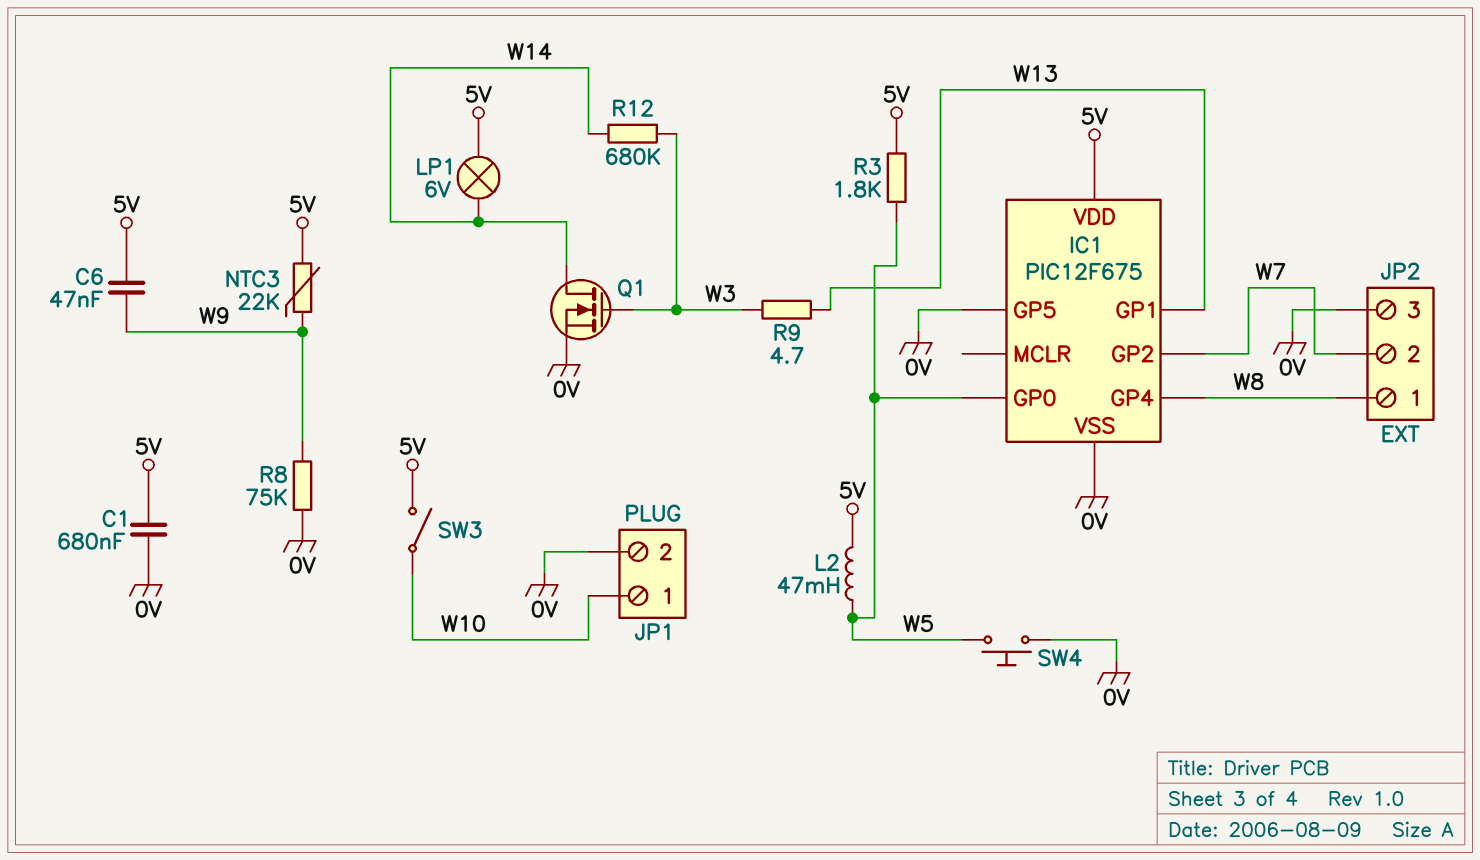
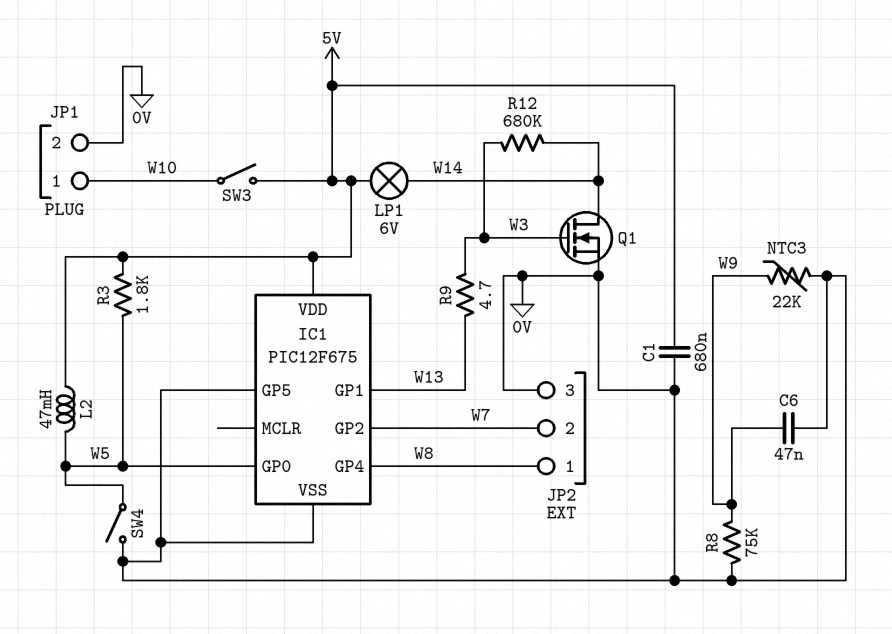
C6: 47nF (5V, W9) -> 47nF (0V, W9)
NTC3: 22k (5V, W9) -> 22k (0V, W9)
SW4: button (0V, W5) -> switch (0V, W5)

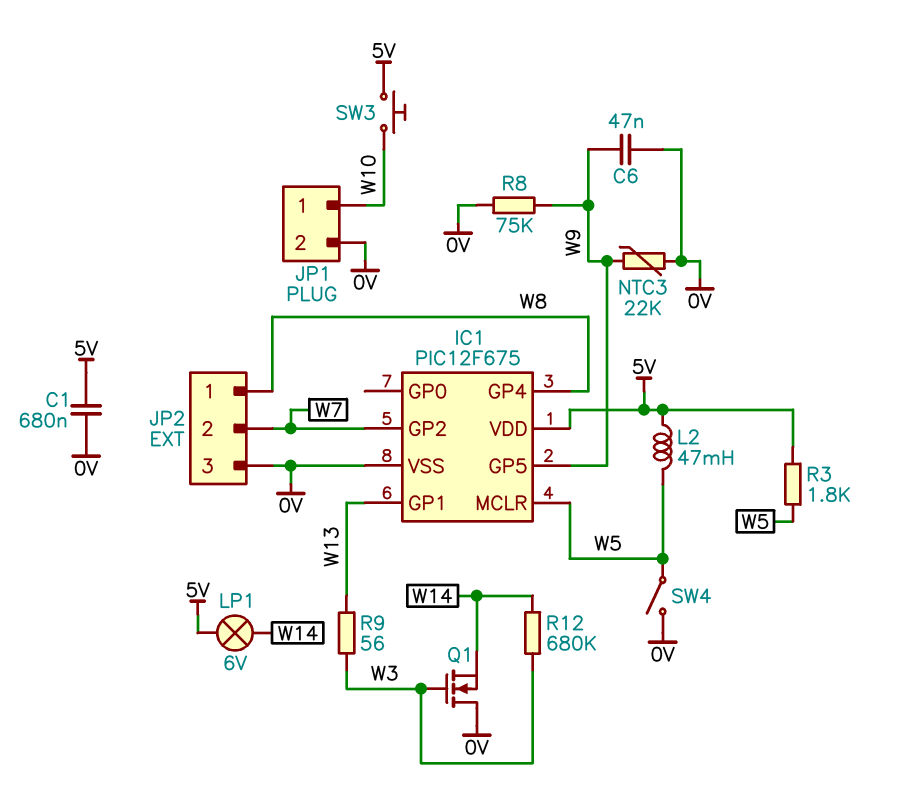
IC1 pin GP0: W5 -> none
IC1 pin GP5: 0V -> W9
IC1 pin MCLR: none -> W5
Q1: NMOS (G W3, D W14, S 0V) -> NMOS (G W3, D 0V, S W14)
R9: 4.7 (W3, W13) -> 56 (W3, W13)
SW3: switch (5V, W10) -> button (5V, W10)

